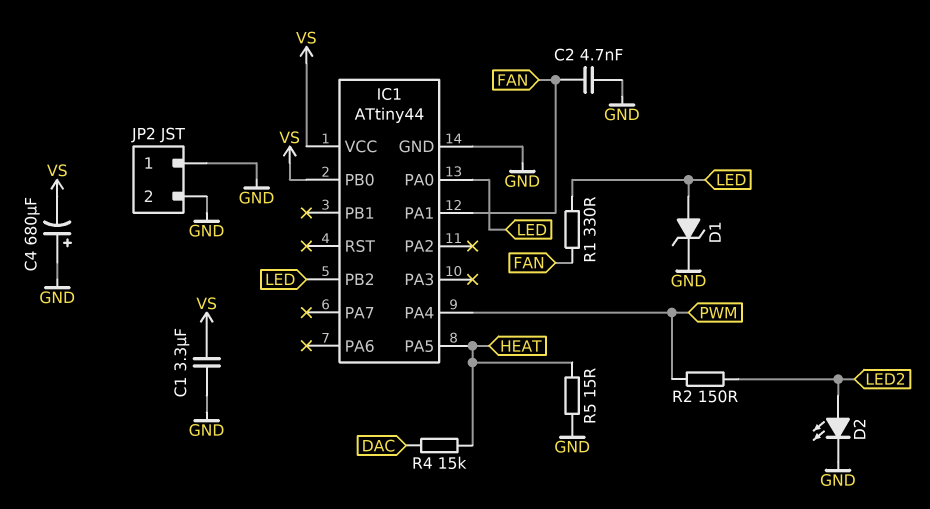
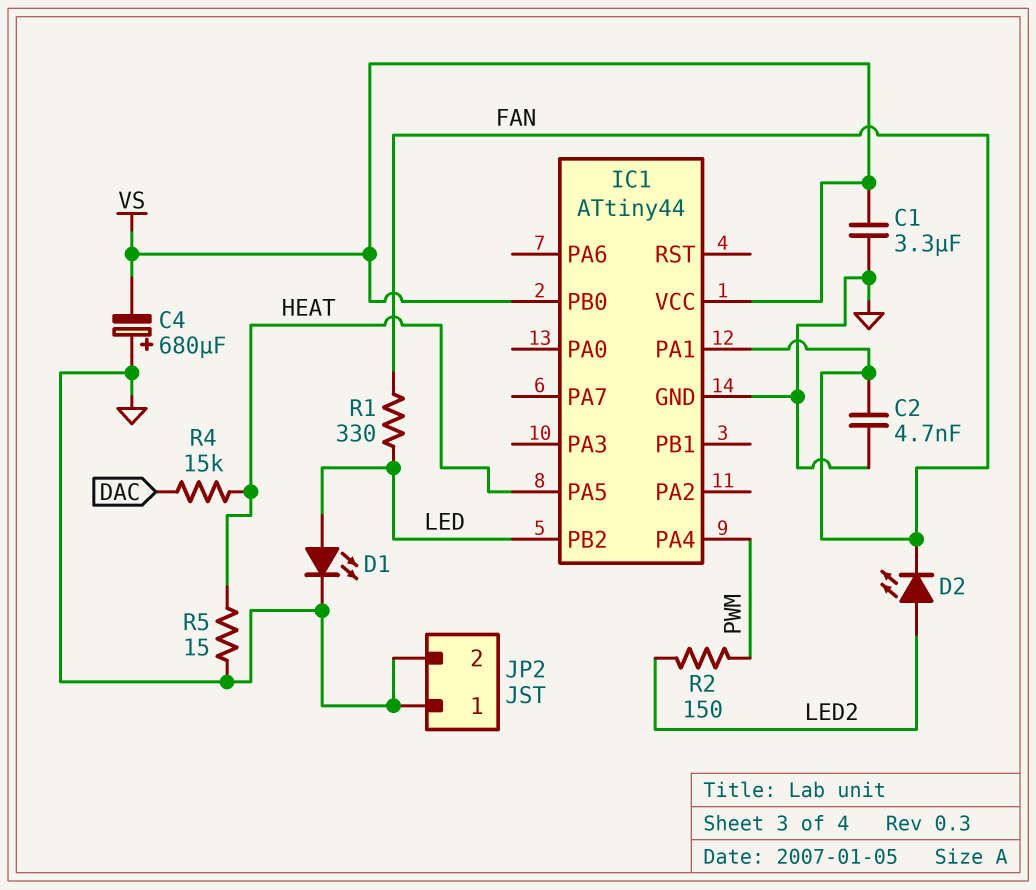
D1: zener (A LED, K GND) -> LED (A LED, K GND)
D2: LED (A LED2, K GND) -> LED (A LED2, K FAN)
IC1 pin PA0: LED -> none

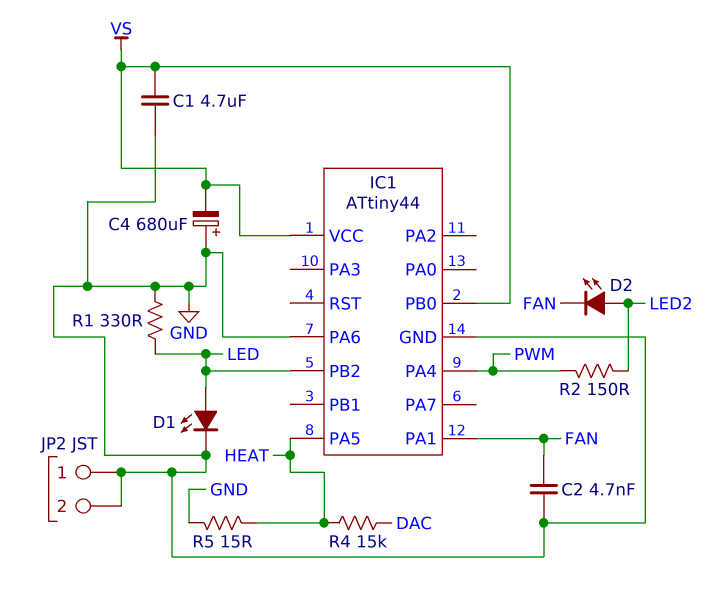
C1: 3.3uF (GND, VS) -> 4.7uF (GND, VS)
IC1 pin PA6: none -> GND
R1: 330 (FAN, LED) -> 330 (GND, LED)

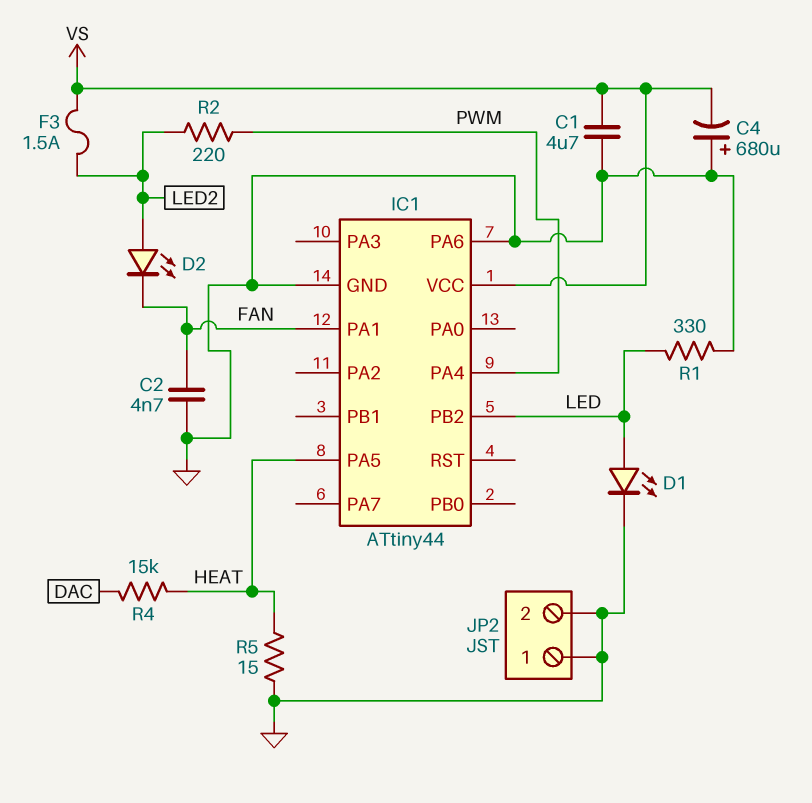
F3: none -> 1.5A (LED2, VS)
IC1 pin PB0: VS -> none
R2: 150 (LED2, PWM) -> 220 (LED2, PWM)

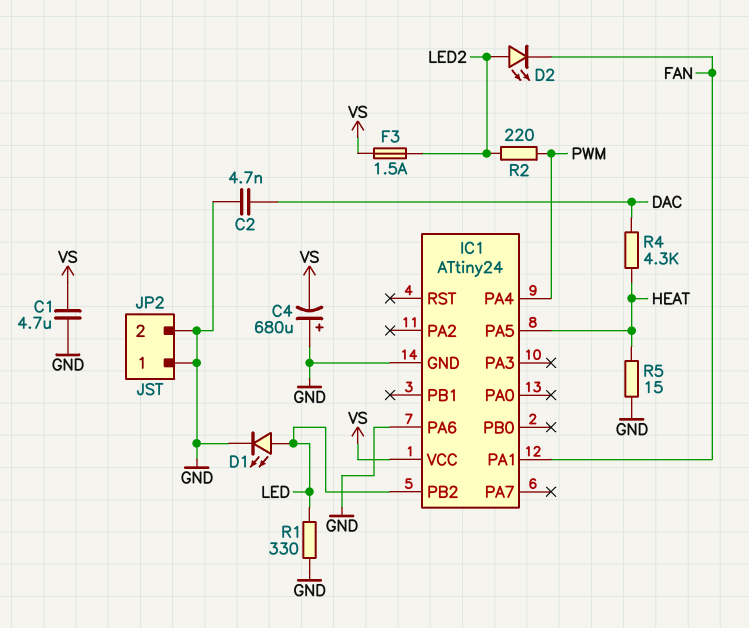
C2: 4.7nF (FAN, GND) -> 4.7nF (DAC, GND)
IC1: ATtiny44 -> ATtiny24
R4: 15k (DAC, HEAT) -> 4.3k (DAC, HEAT)

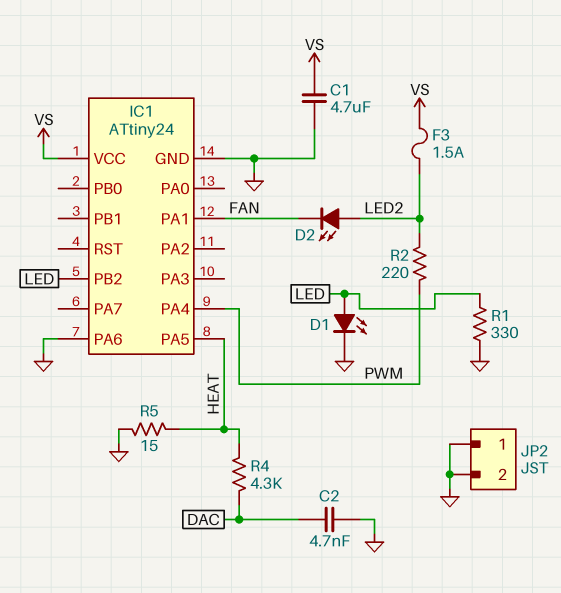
C4: 680uF (plus GND, minus VS) -> none

